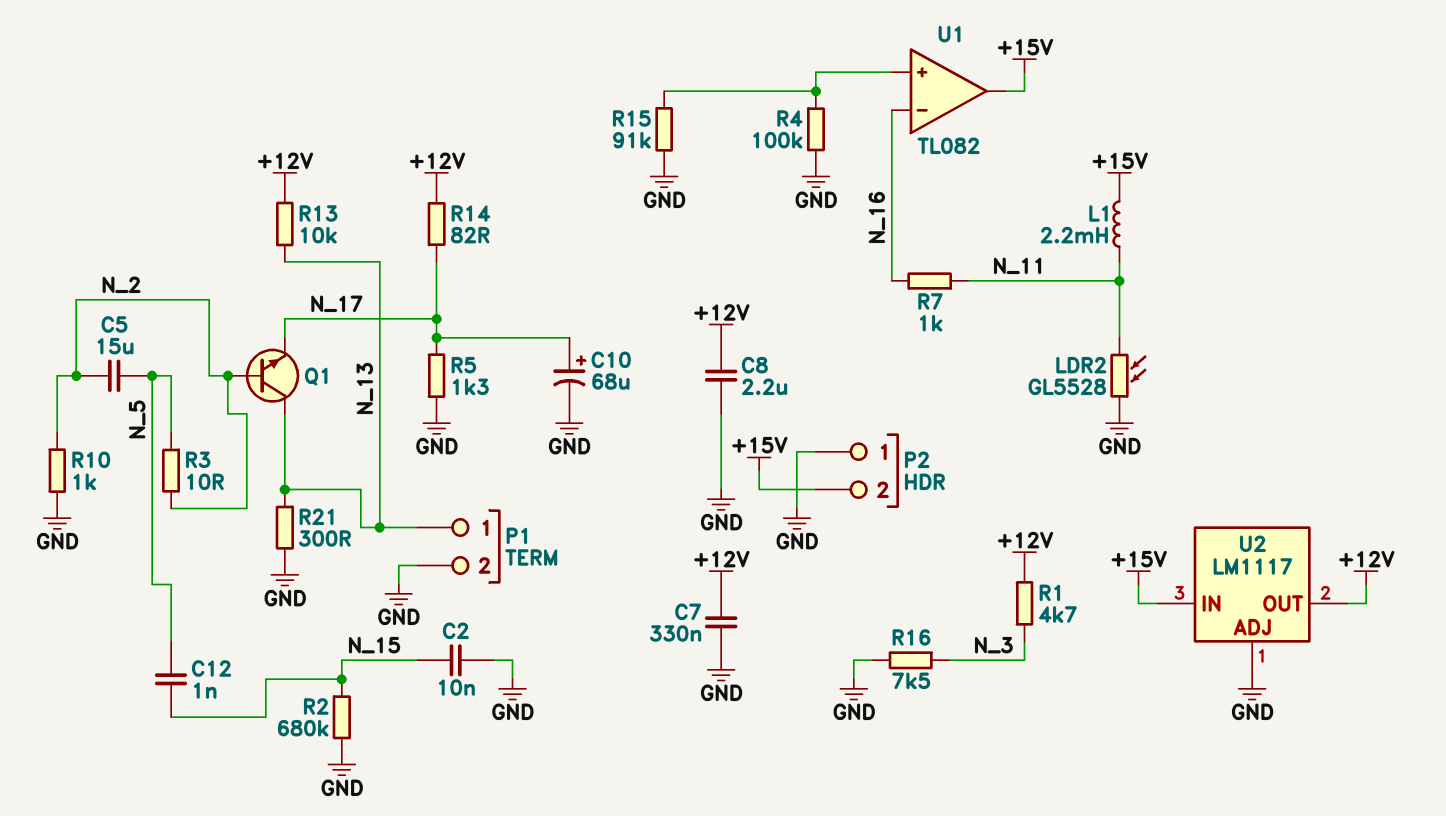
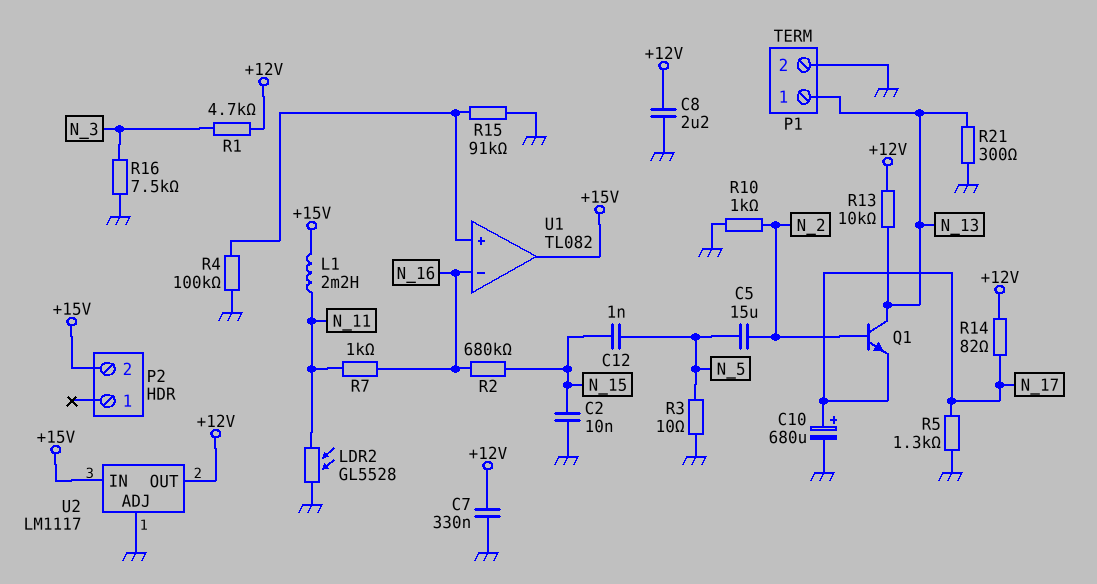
C10: 68uF (plus N_17, minus GND) -> 680uF (plus N_17, minus GND)
P2 pin 1: GND -> none
R2: 680k (GND, N_15) -> 680k (N_15, N_16)
R3: 10 (N_2, N_5) -> 10 (GND, N_5)

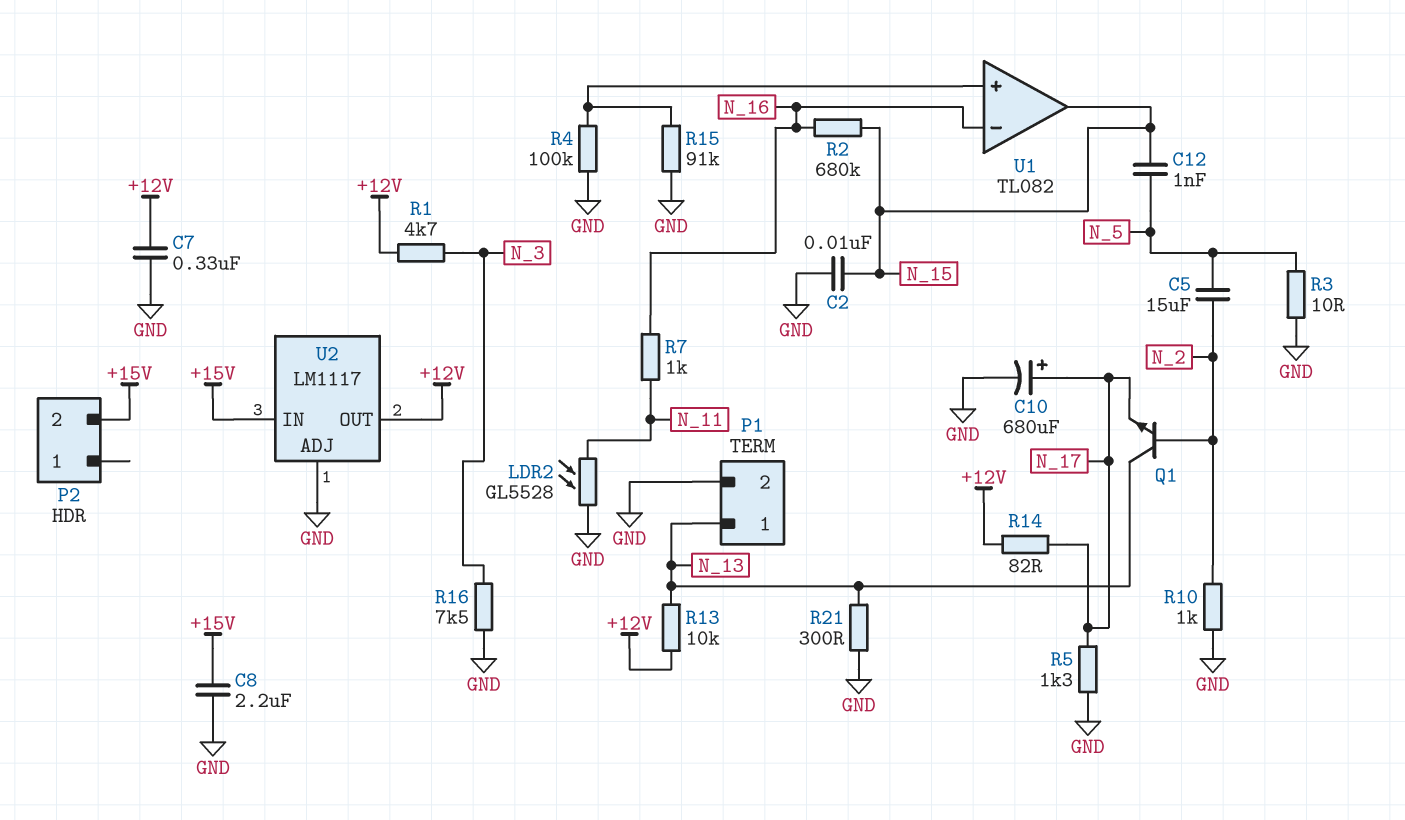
C8: 2.2uF (+12V, GND) -> 2.2uF (+15V, GND)
L1: 2.2mH (+15V, N_11) -> none
U1 pin out: +15V -> N_15

